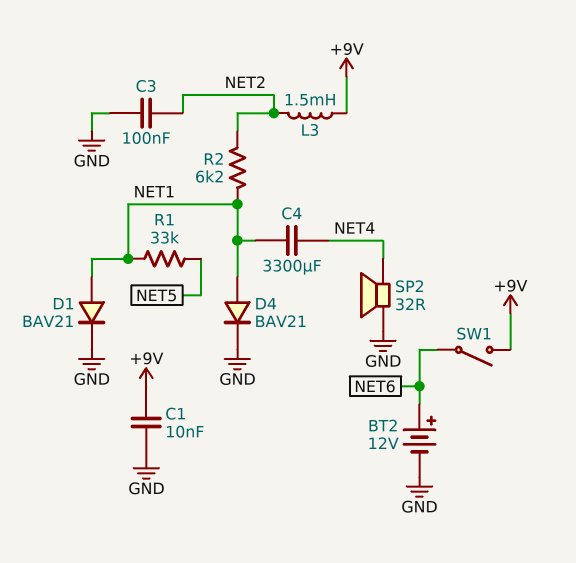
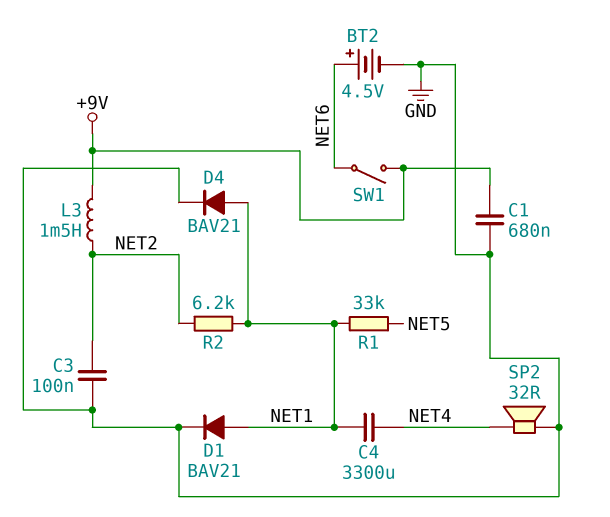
BT2: 12V (plus NET6, minus GND) -> 4.5V (plus NET6, minus GND)
C1: 10nF (+9V, GND) -> 680nF (+9V, GND)

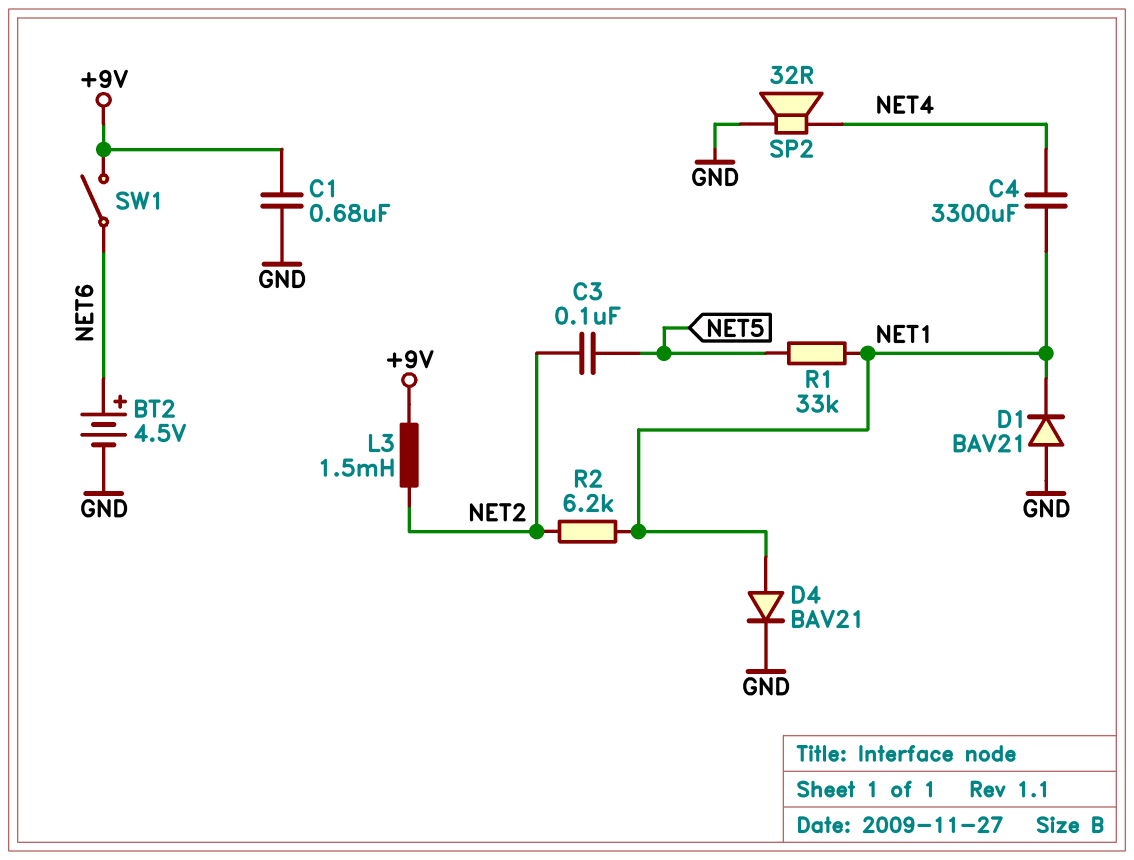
C3: 100nF (GND, NET2) -> 100nF (NET2, NET5)
D1: diode BAV21 (A NET1, K GND) -> diode BAV21 (A GND, K NET1)

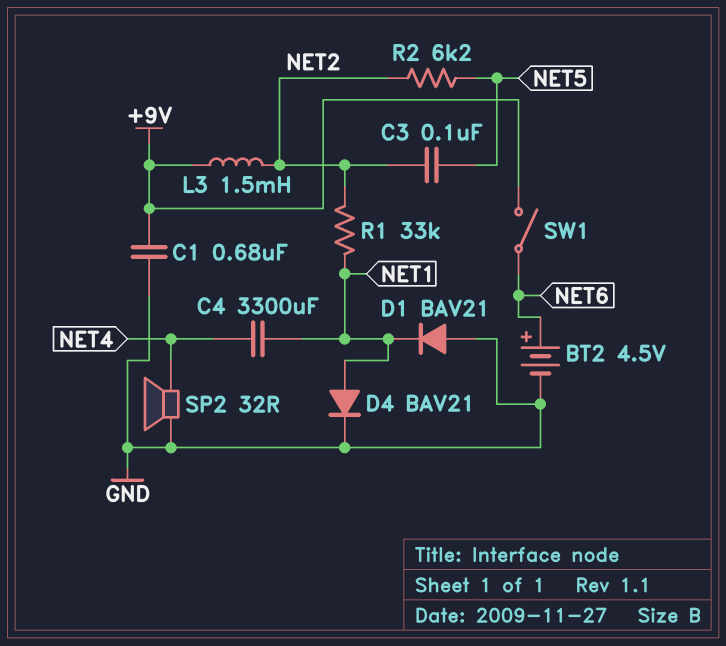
R1: 33k (NET1, NET5) -> 33k (NET1, NET2)
R2: 6.2k (NET1, NET2) -> 6.2k (NET2, NET5)

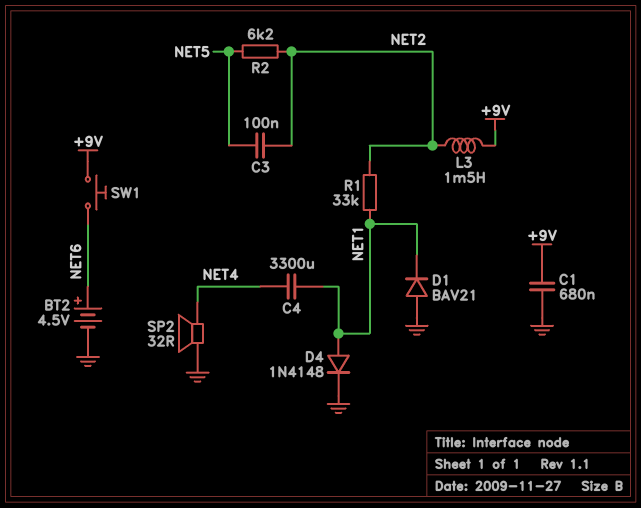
D4: diode BAV21 (A NET1, K GND) -> diode 1N4148 (A NET1, K GND)
SW1: switch (+9V, NET6) -> button (+9V, NET6)

